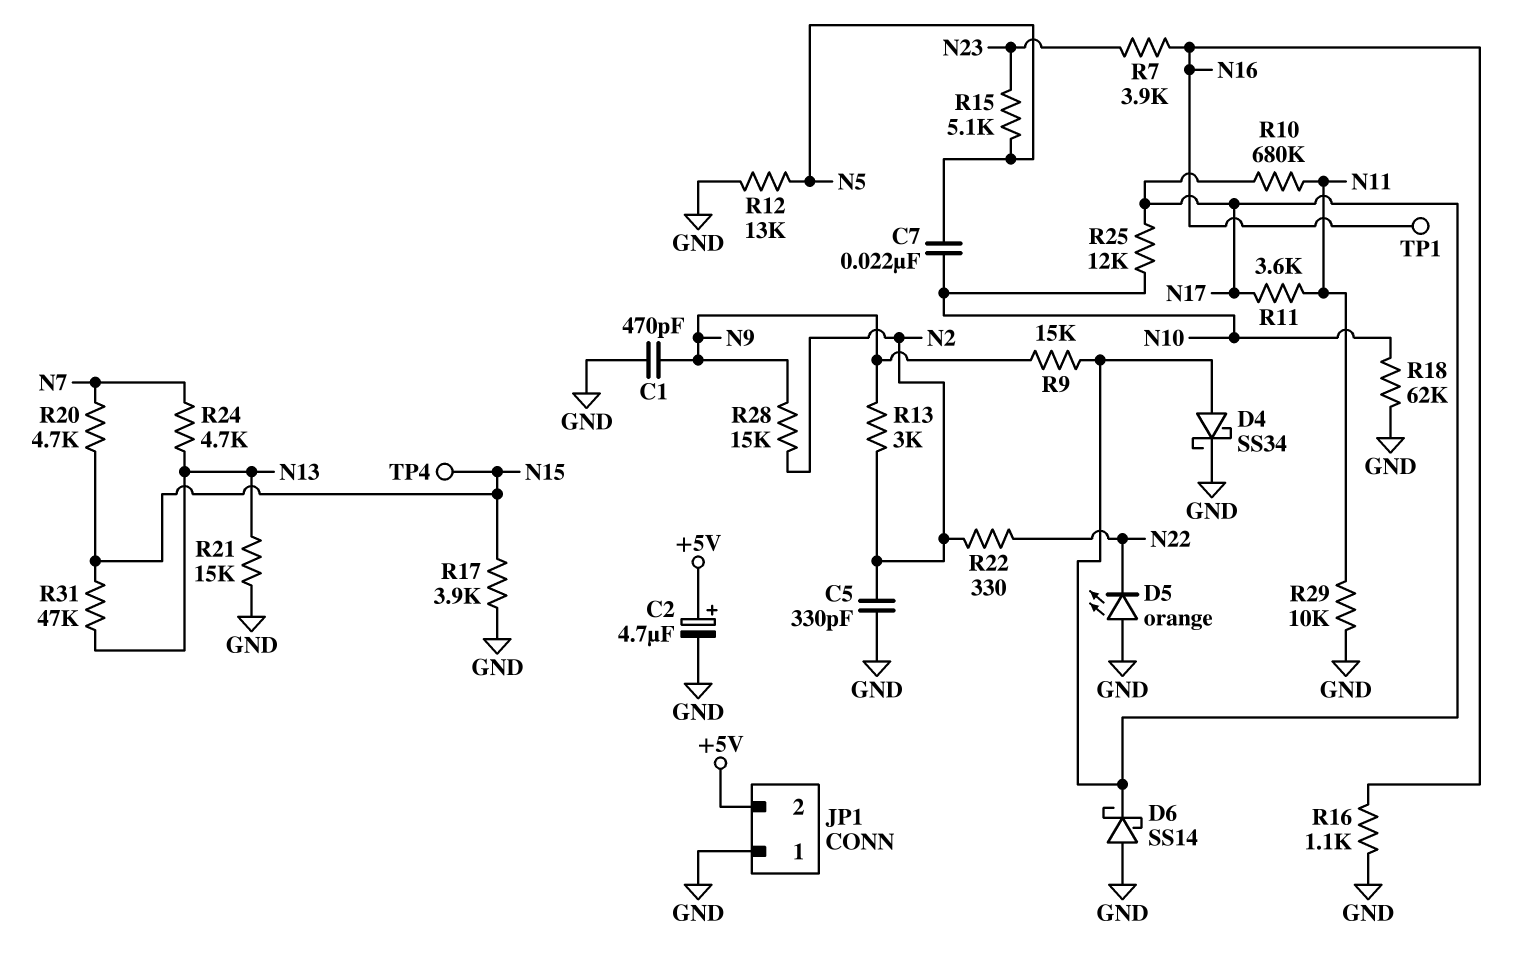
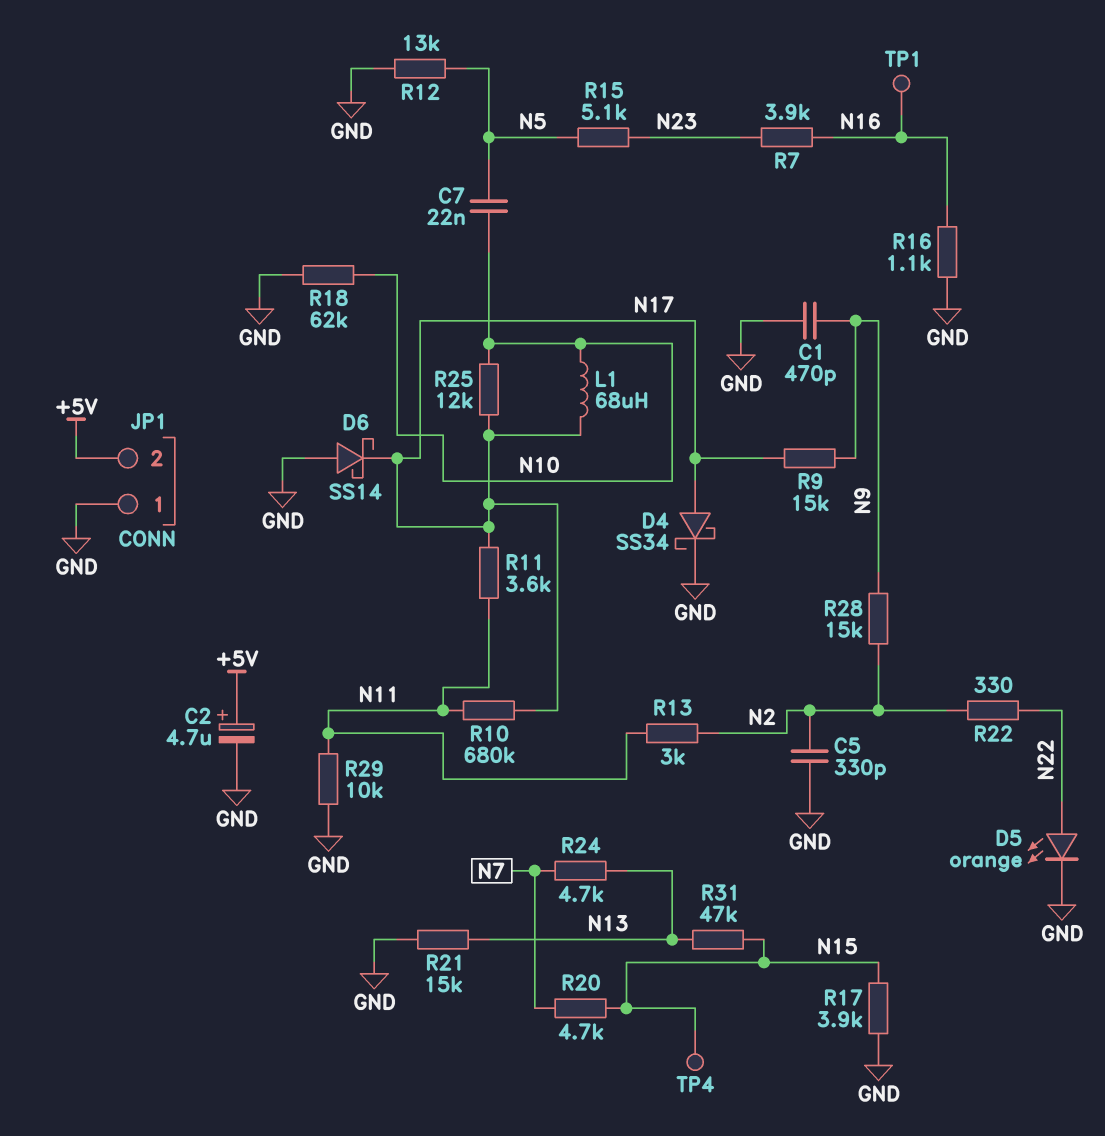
D5: LED orange (A GND, K N22) -> LED orange (A N22, K GND)
L1: none -> 68uH (N10, N17)
R13: 3k (N2, N9) -> 3k (N2, N11)

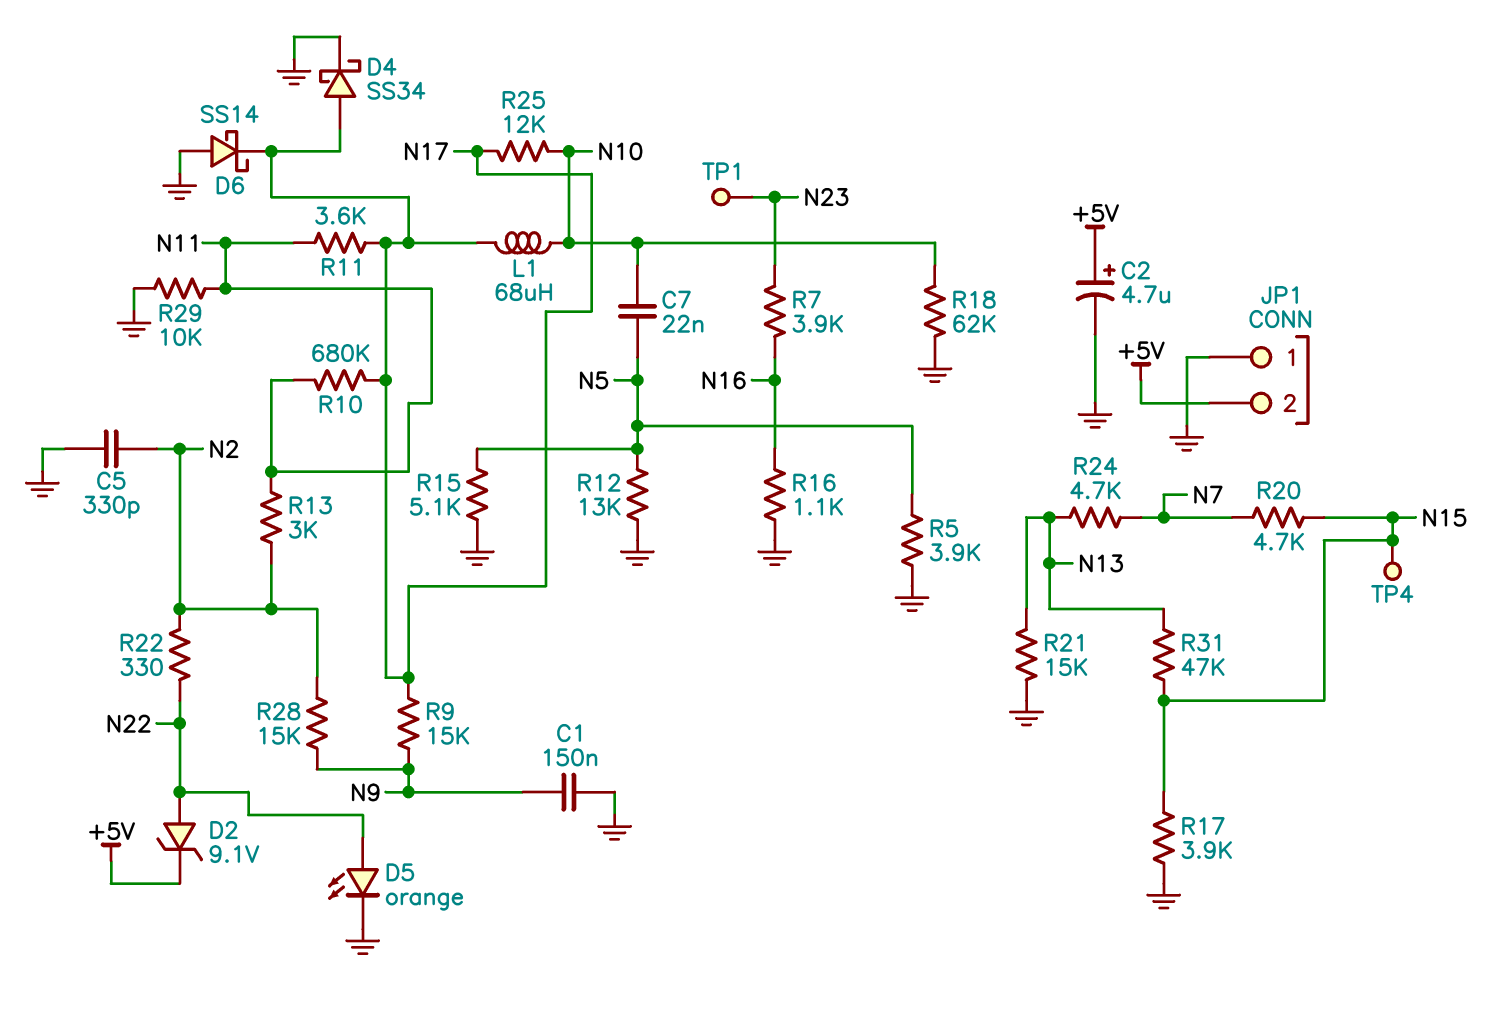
C1: 470pF (GND, N9) -> 150nF (GND, N9)
D2: none -> zener 9.1V (A N22, K +5V)
R5: none -> 3.9k (GND, N5)
R15: 5.1k (N5, N23) -> 5.1k (GND, N5)
TP1: test point (N16) -> test point (N23)

